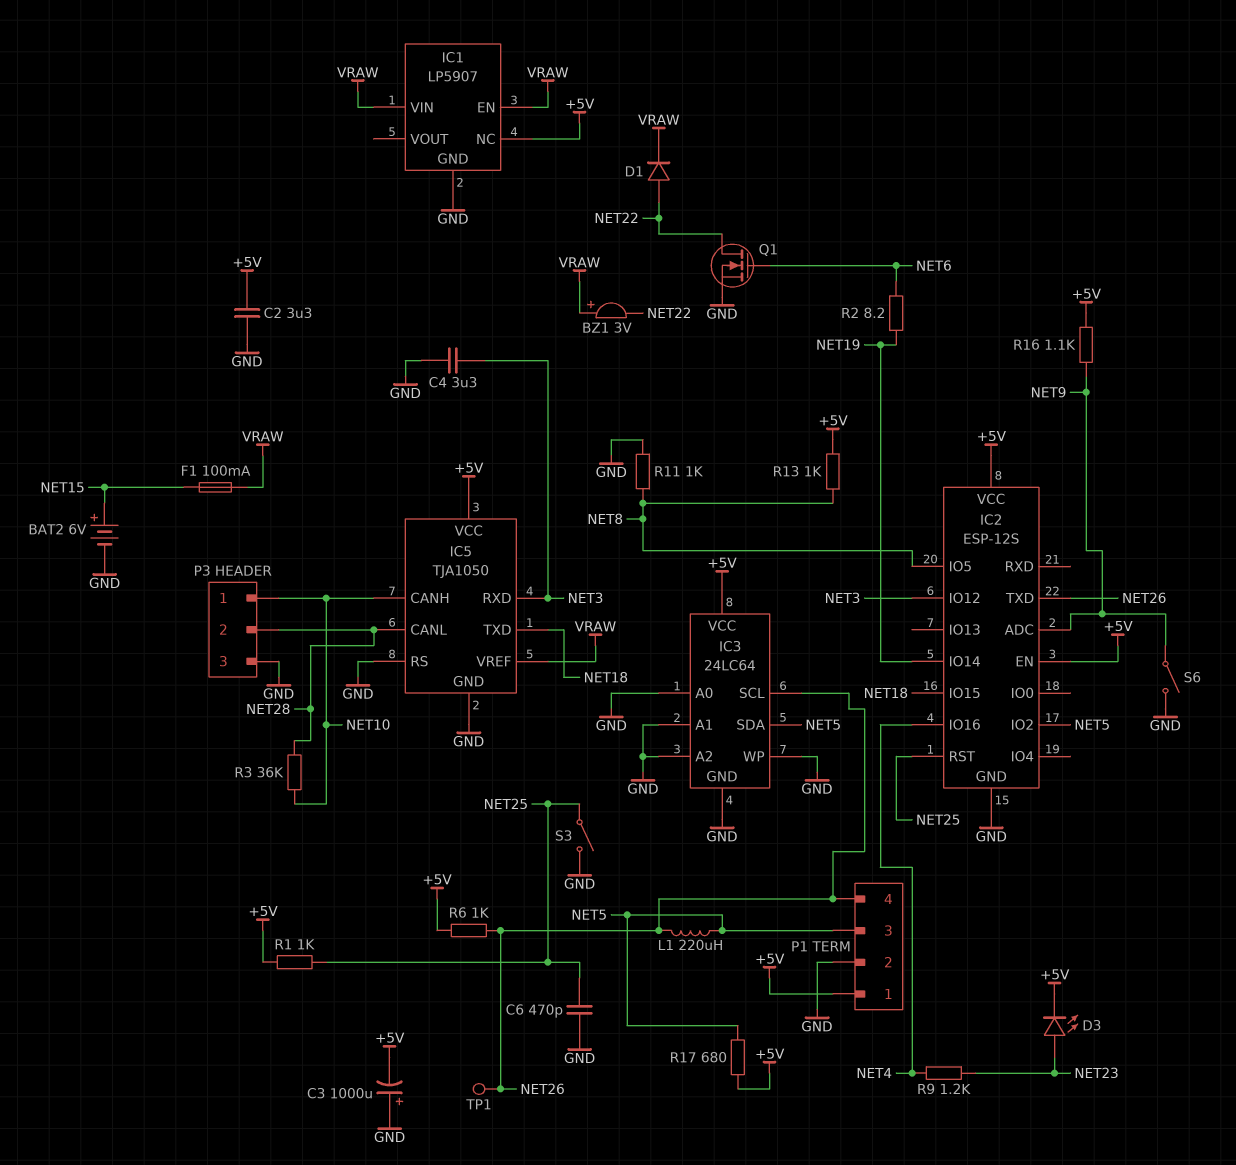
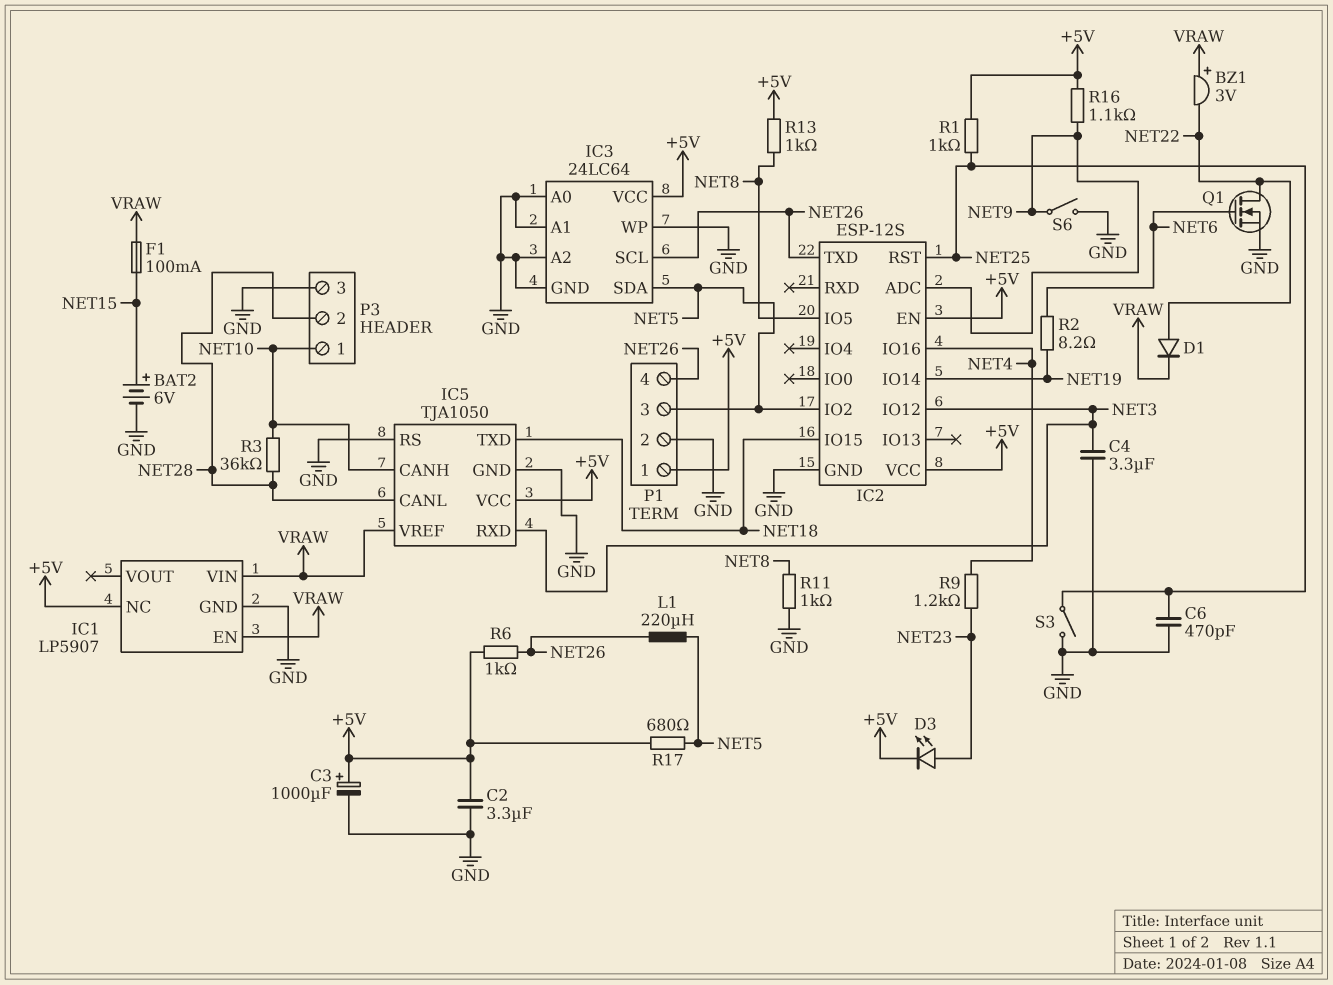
C3: 1000uF (plus GND, minus +5V) -> 1000uF (plus +5V, minus GND)
TP1: test point (NET26) -> none

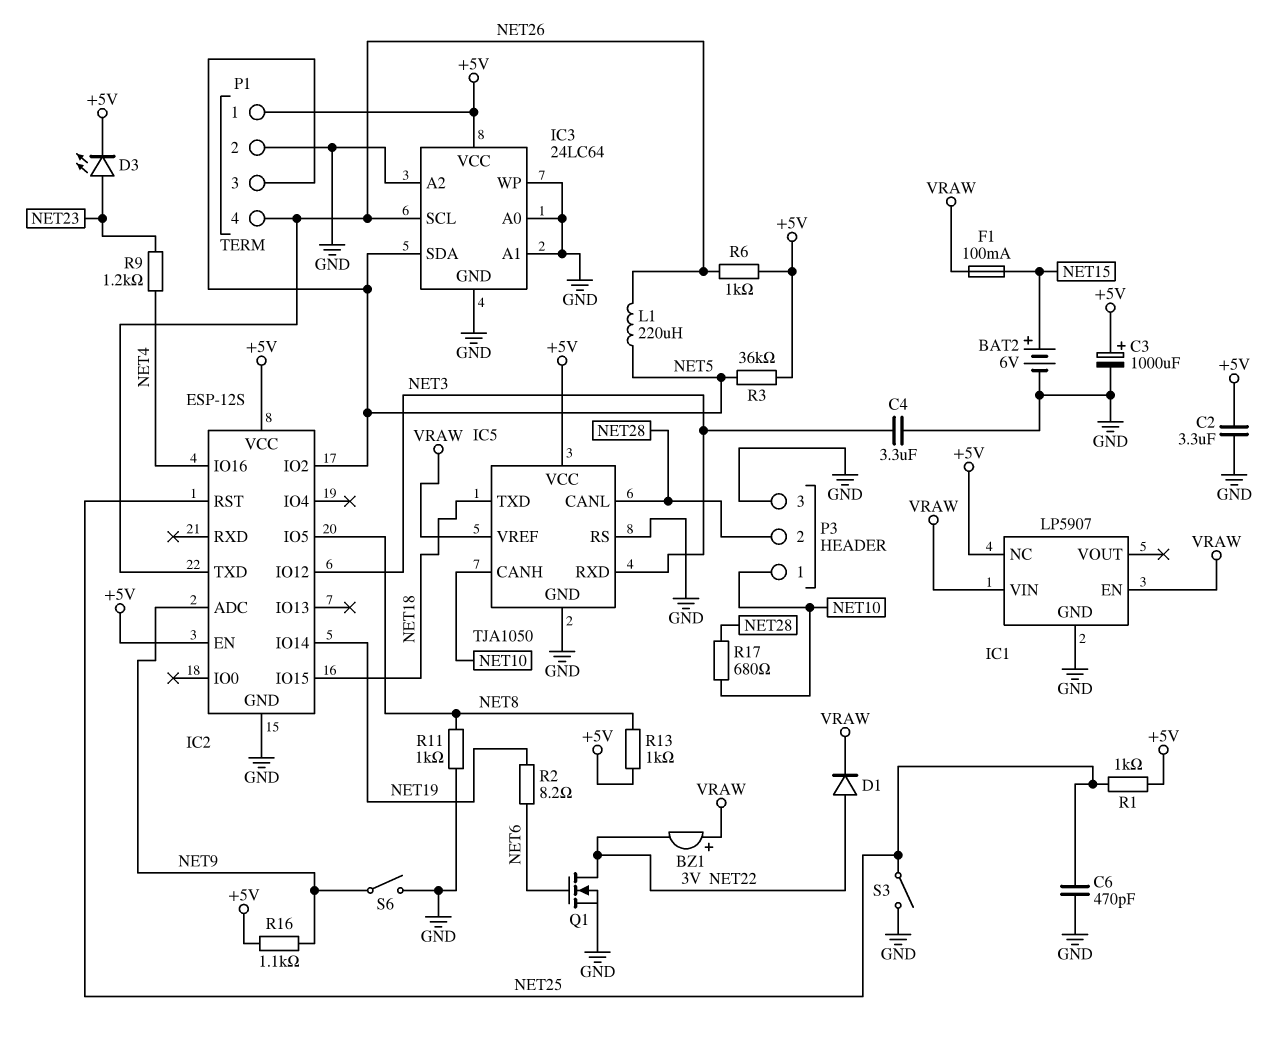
R3: 36k (NET10, NET28) -> 36k (+5V, NET5)
R17: 680 (+5V, NET5) -> 680 (NET10, NET28)

